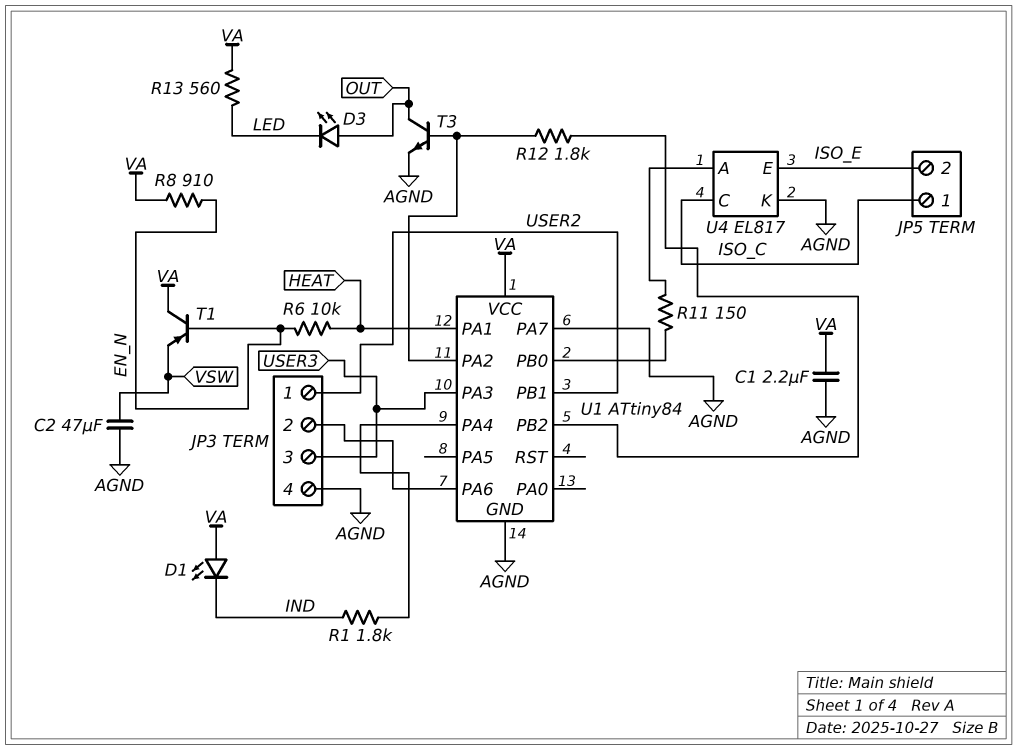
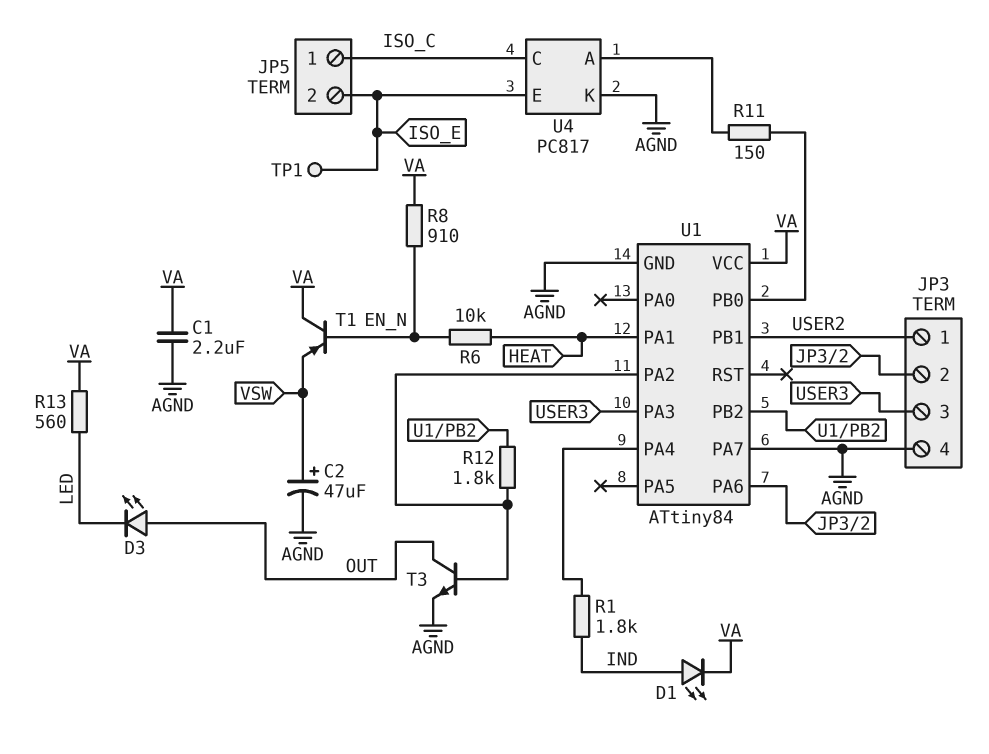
C2: 47uF (AGND, VSW) -> 47uF (plus VSW, minus AGND)
D1: LED (A VA, K IND) -> LED (A IND, K VA)
TP1: none -> test point (ISO_E)
U4: EL817 -> PC817

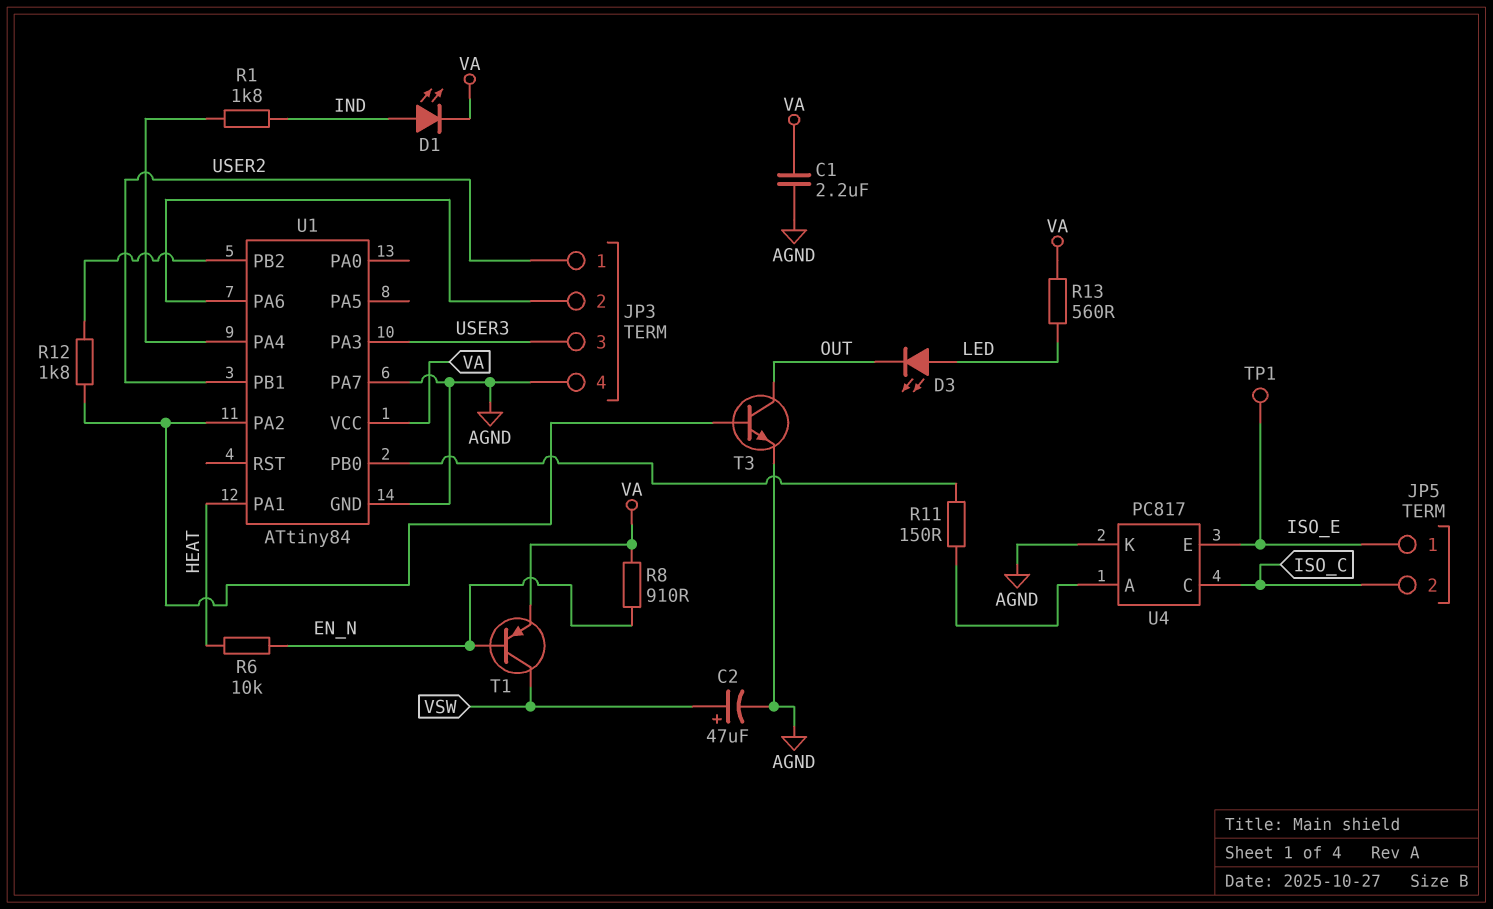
D3: LED (A OUT, K LED) -> LED (A LED, K OUT)
JP5 pin 1: ISO_C -> ISO_E
JP5 pin 2: ISO_E -> ISO_C
T1: PNP (B EN_N, C VA, E VSW) -> PNP (B EN_N, C VSW, E VA)

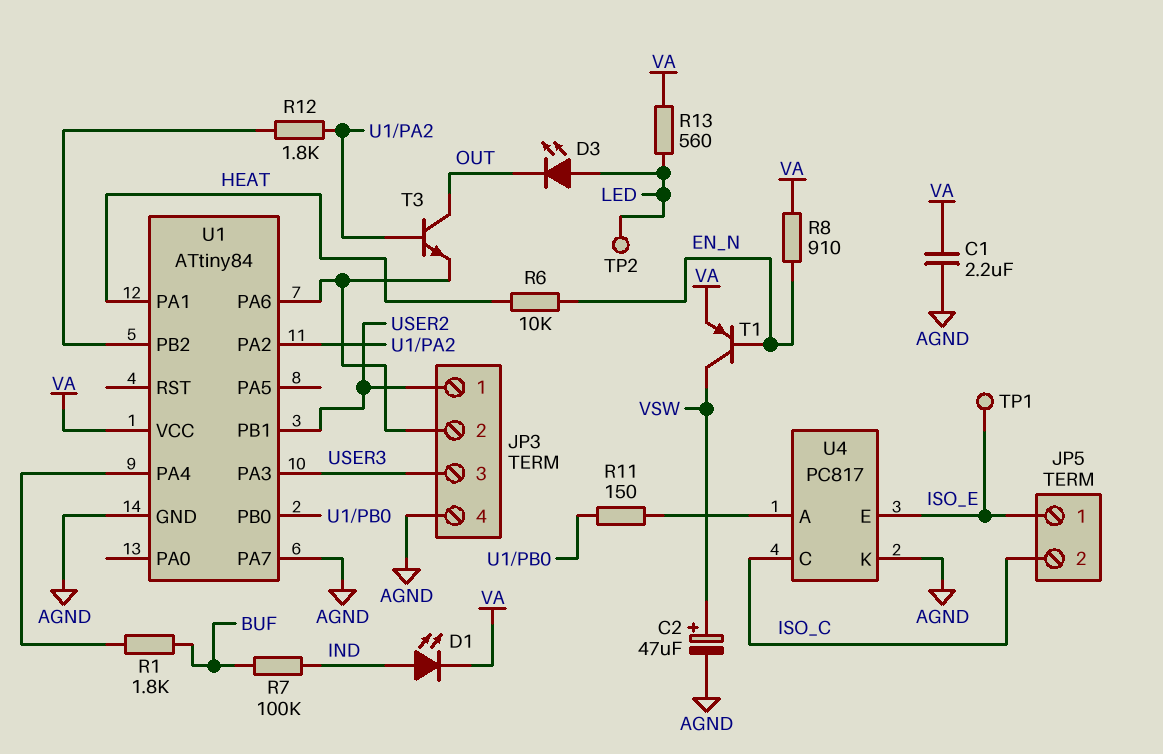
R1: 1.8k (IND, U1/PA4) -> 1.8k (BUF, U1/PA4)
R7: none -> 100k (BUF, IND)
T3: NPN (B U1/PA2, C OUT, E AGND) -> NPN (B U1/PA2, C OUT, E JP3/2)
TP2: none -> test point (LED)

